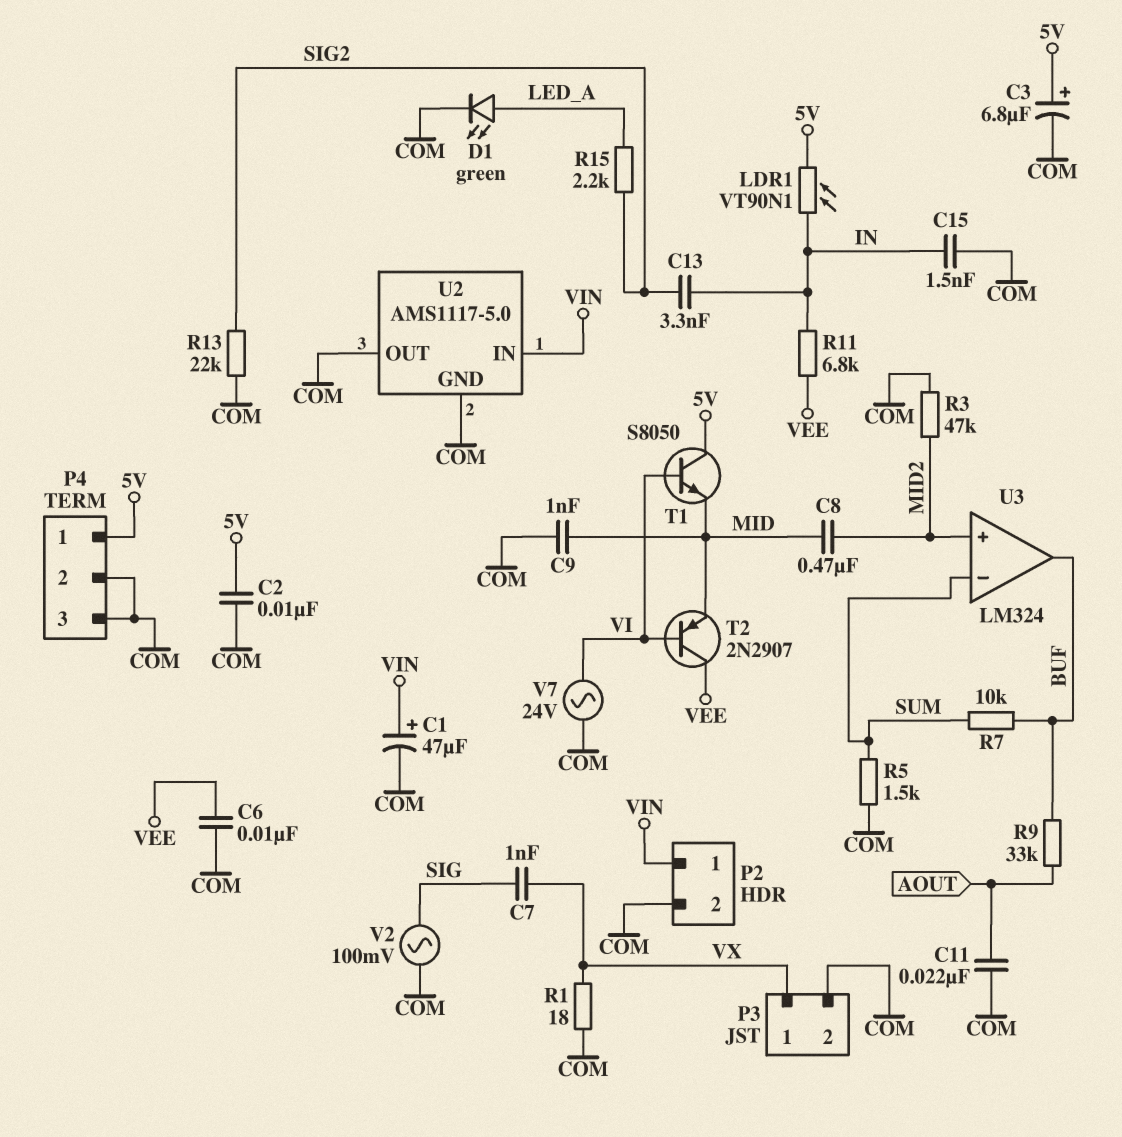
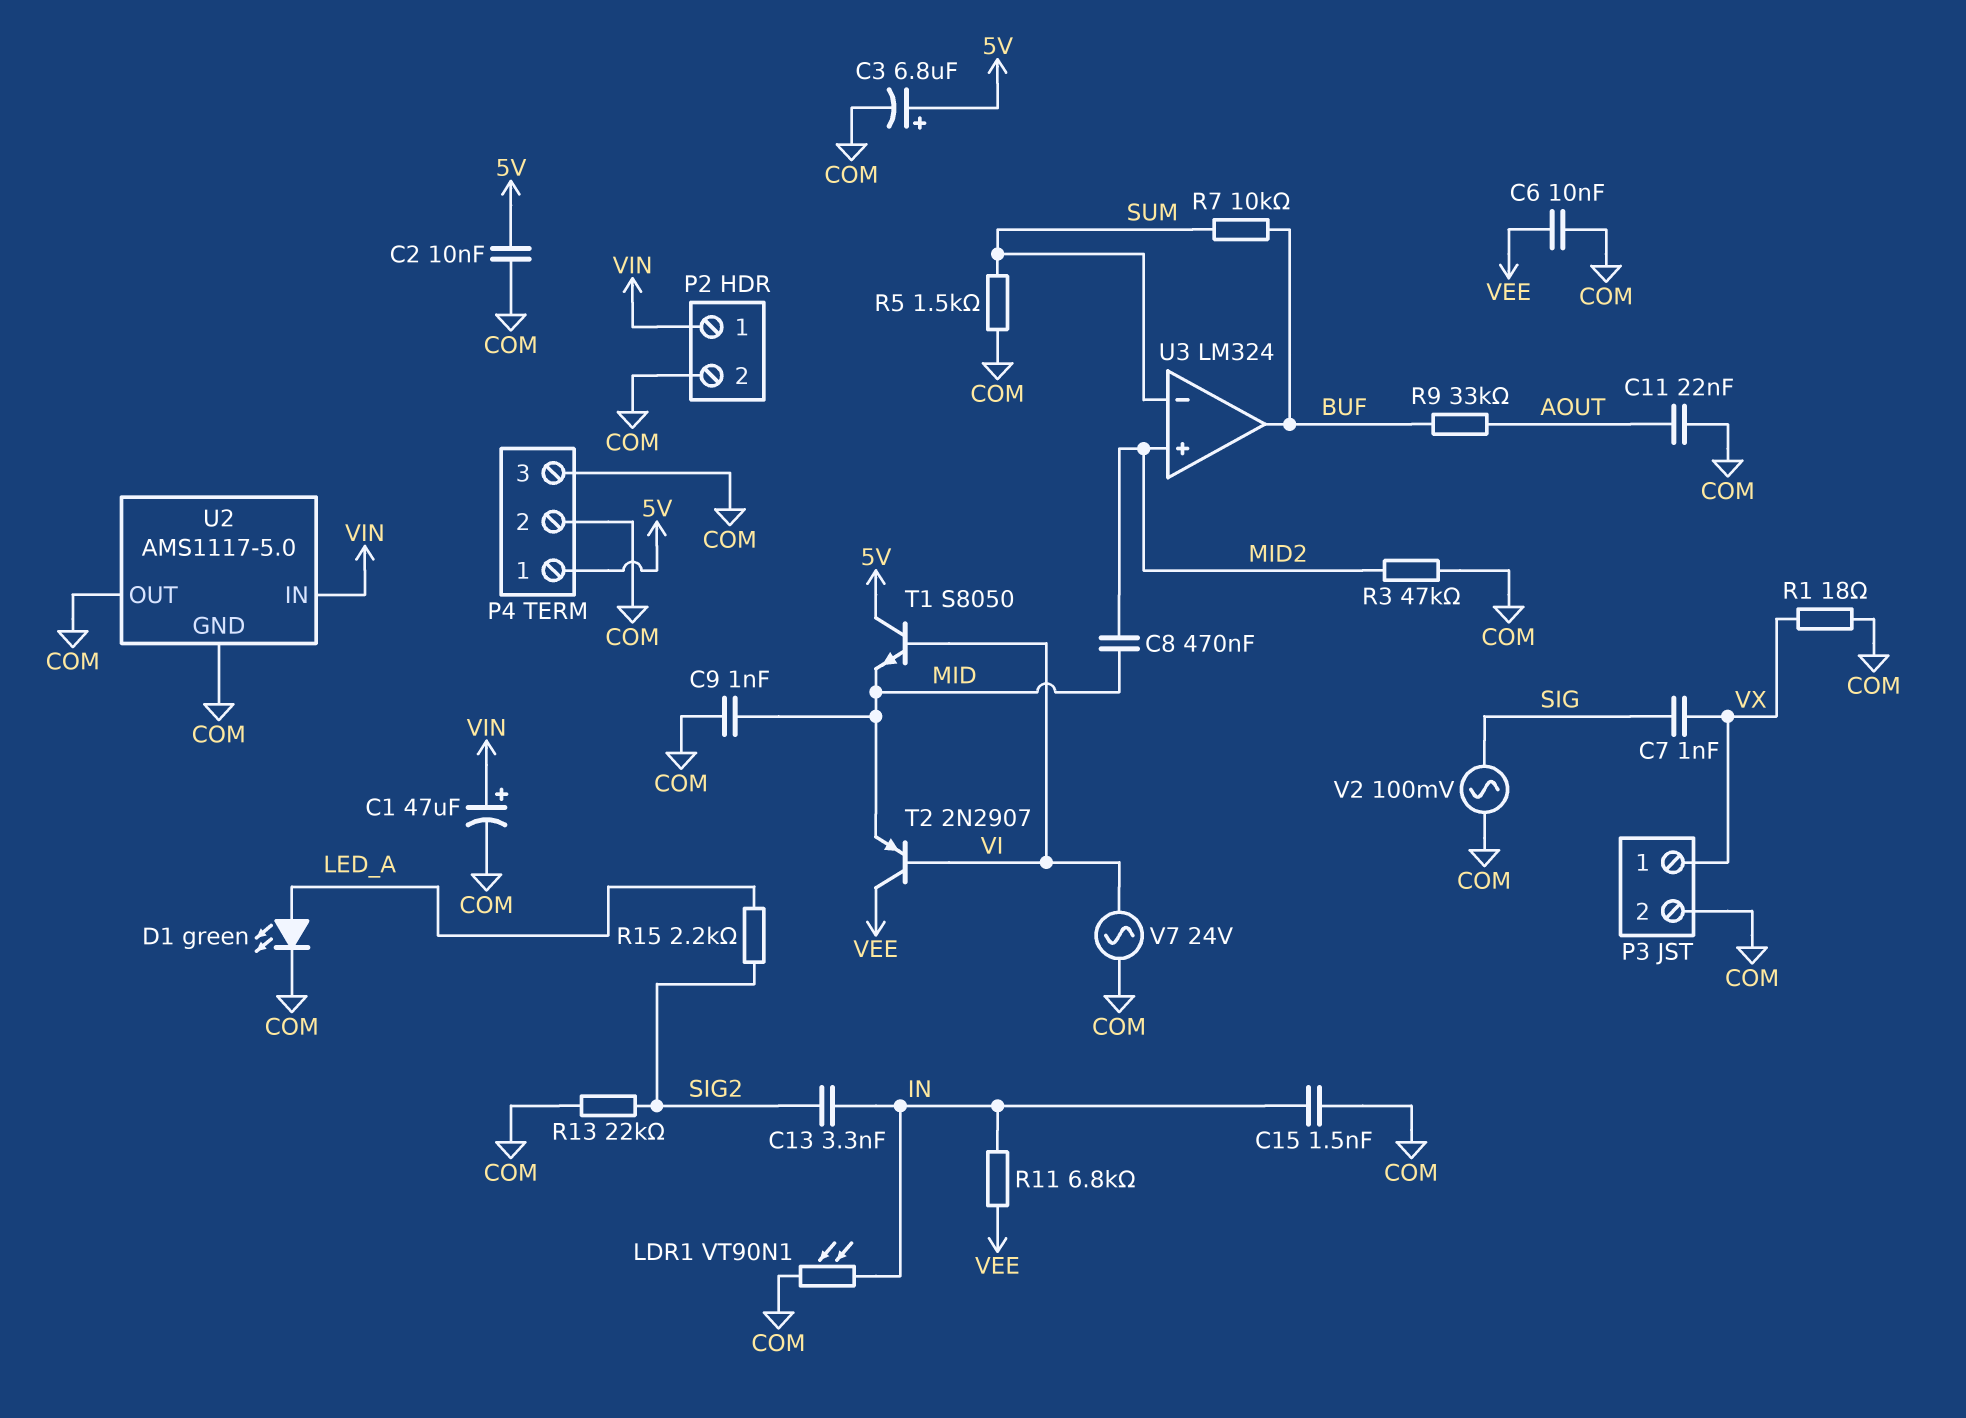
LDR1: VT90N1 (5V, IN) -> VT90N1 (COM, IN)

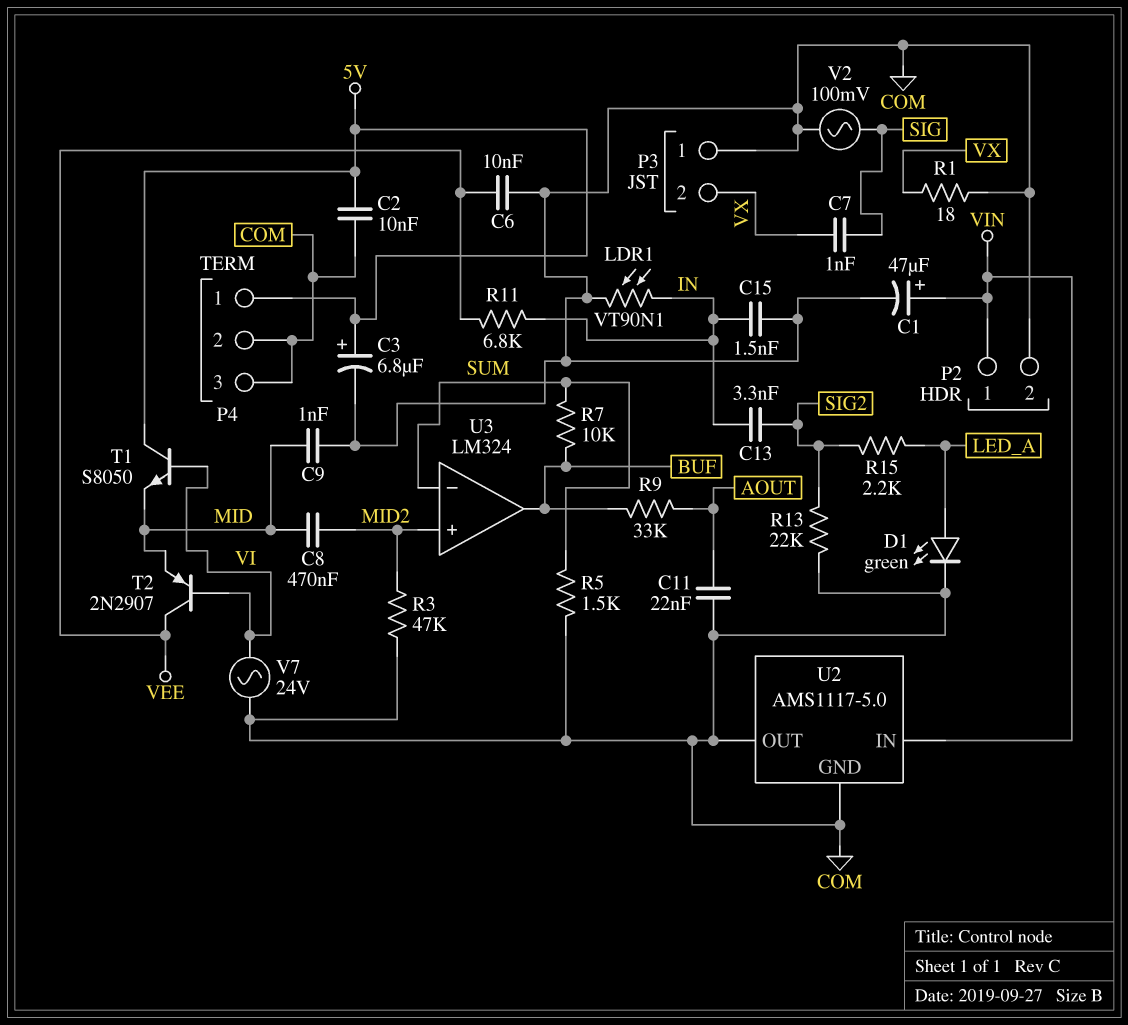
P3 pin 1: VX -> COM
P3 pin 2: COM -> VX

